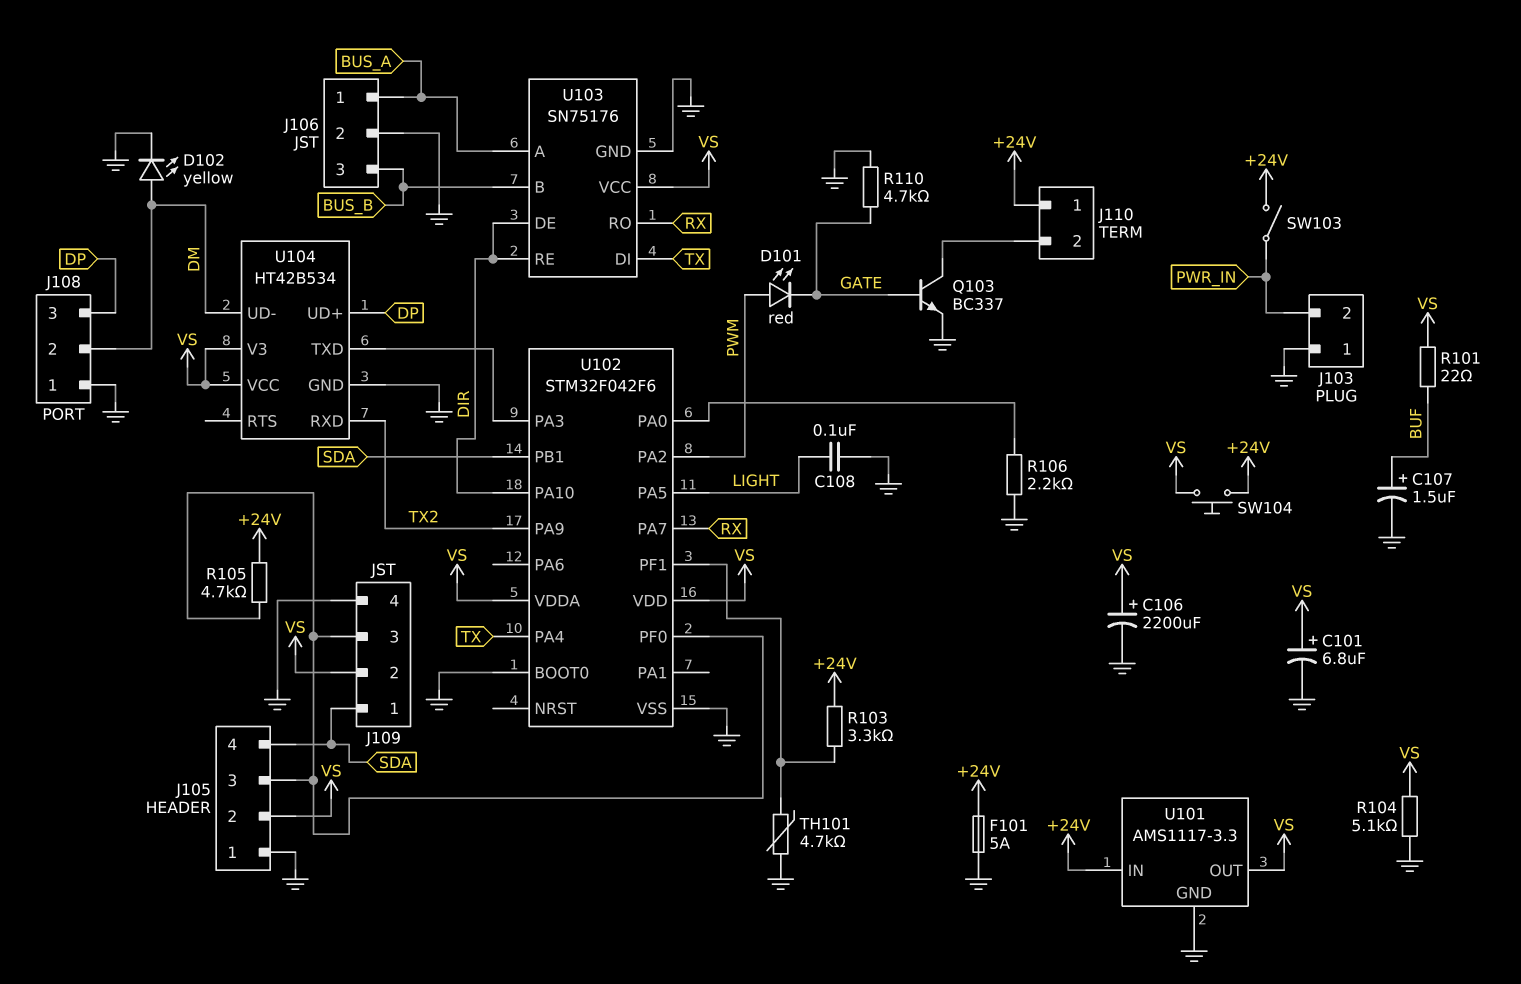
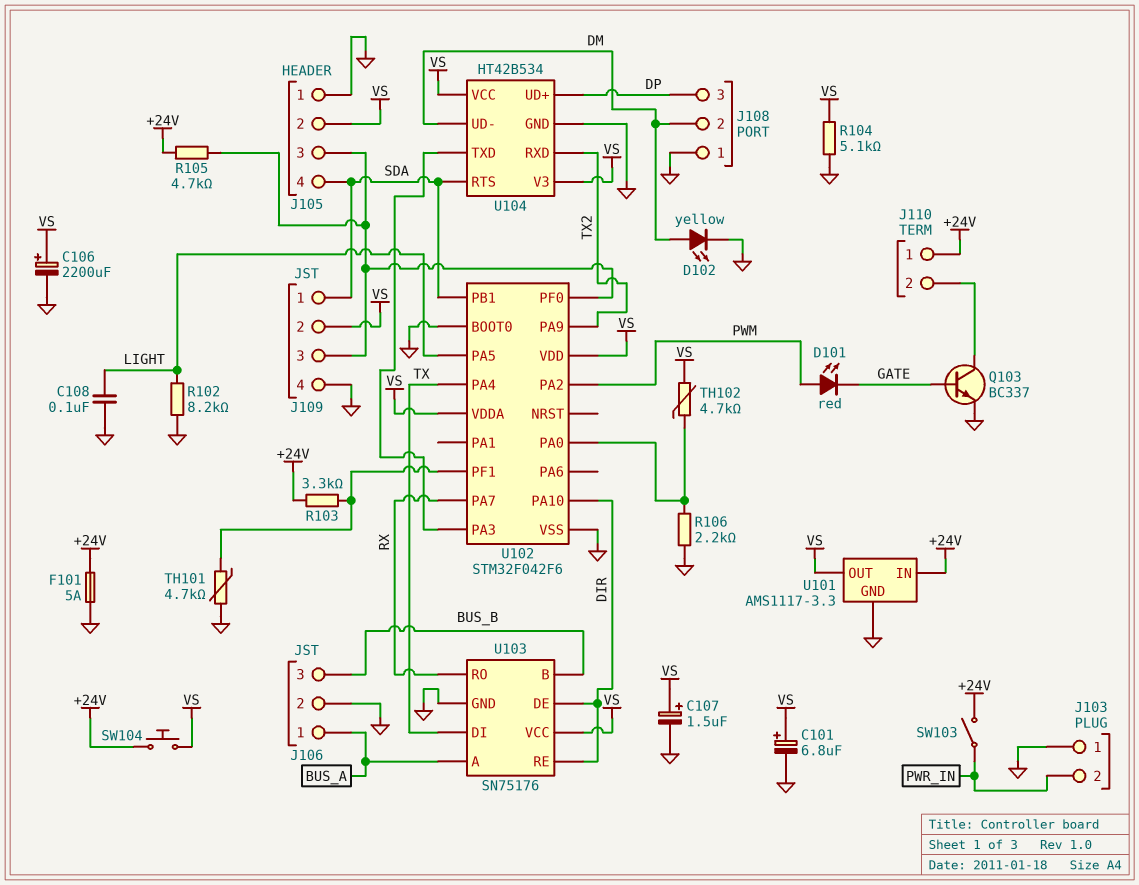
C107: 1.5uF (plus BUF, minus GND) -> 1.5uF (plus VS, minus GND)
R101: 22 (BUF, VS) -> none
R102: none -> 8.2k (GND, LIGHT)
R110: 4.7k (GATE, GND) -> none
TH102: none -> 4.7k (U102/PA0, VS)
U104 pin RTS: none -> SDA

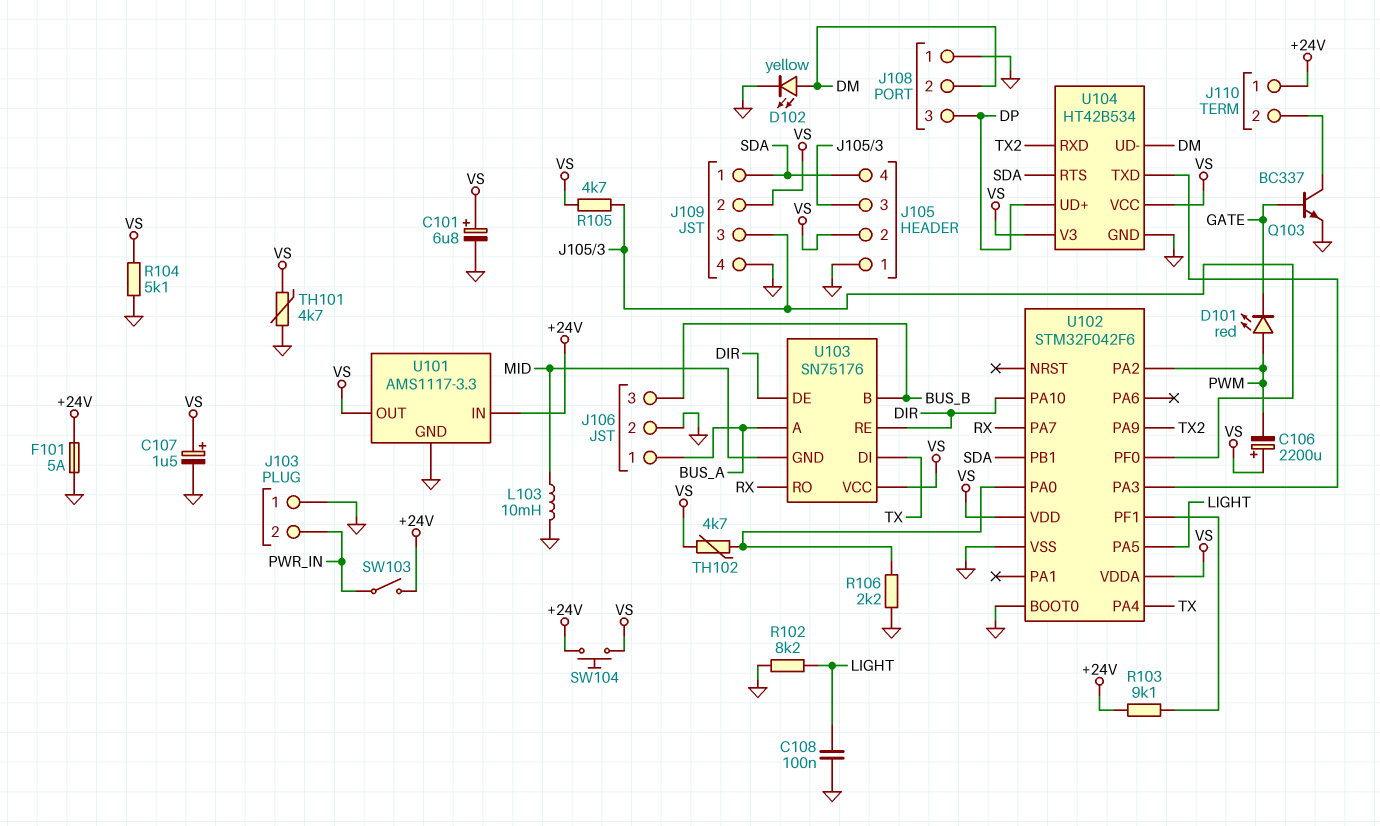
C106: 2200uF (plus VS, minus GND) -> 2200uF (plus VS, minus PWM)
L103: none -> 10mH (GND, MID)
R103: 3.3k (+24V, U102/PF1) -> 9.1k (+24V, U102/PF1)
R105: 4.7k (+24V, J105/3) -> 4.7k (J105/3, VS)
TH101: 4.7k (GND, U102/PF1) -> 4.7k (GND, VS)
U103 pin GND: GND -> MID

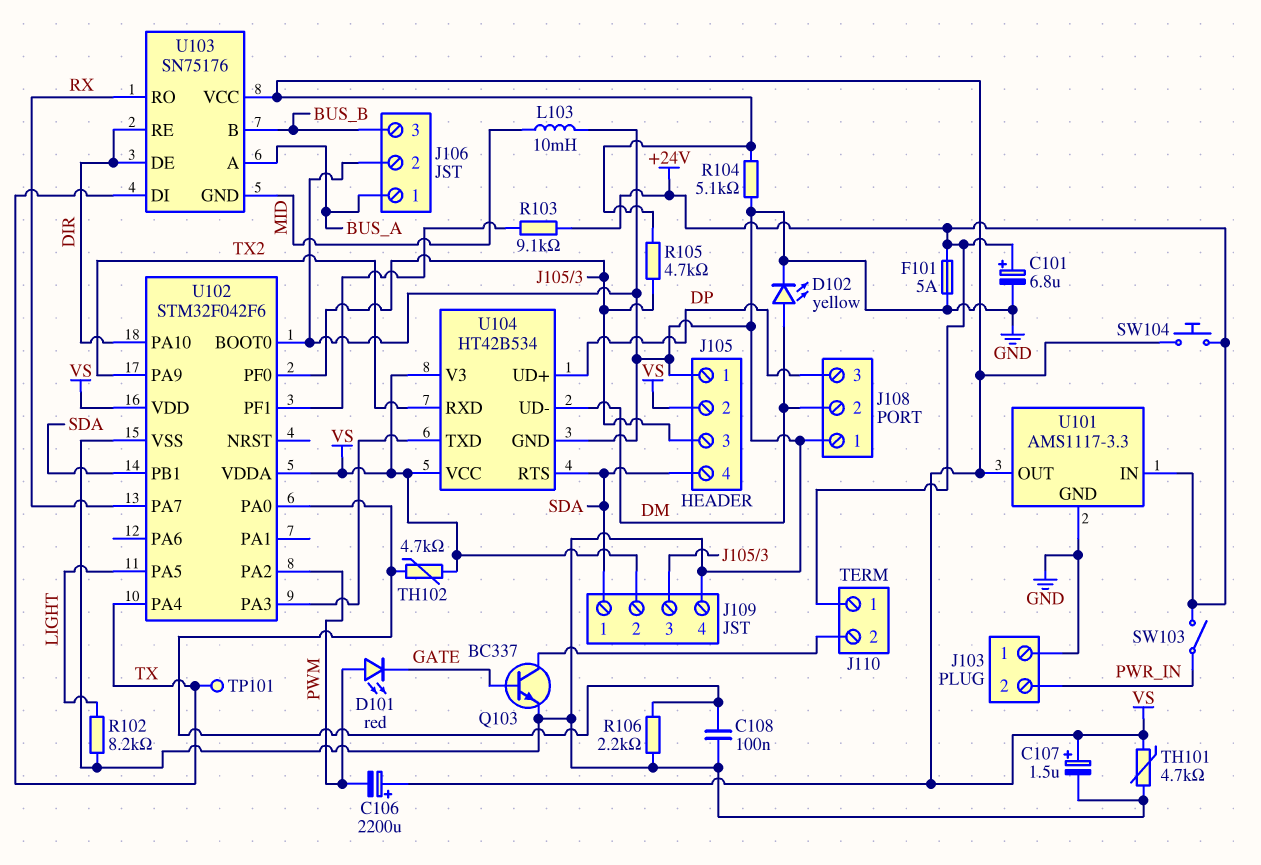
C101: 6.8uF (plus VS, minus GND) -> 6.8uF (plus +24V, minus GND)
C108: 100nF (GND, LIGHT) -> 100nF (GND, U102/PA0)
TP101: none -> test point (TX)

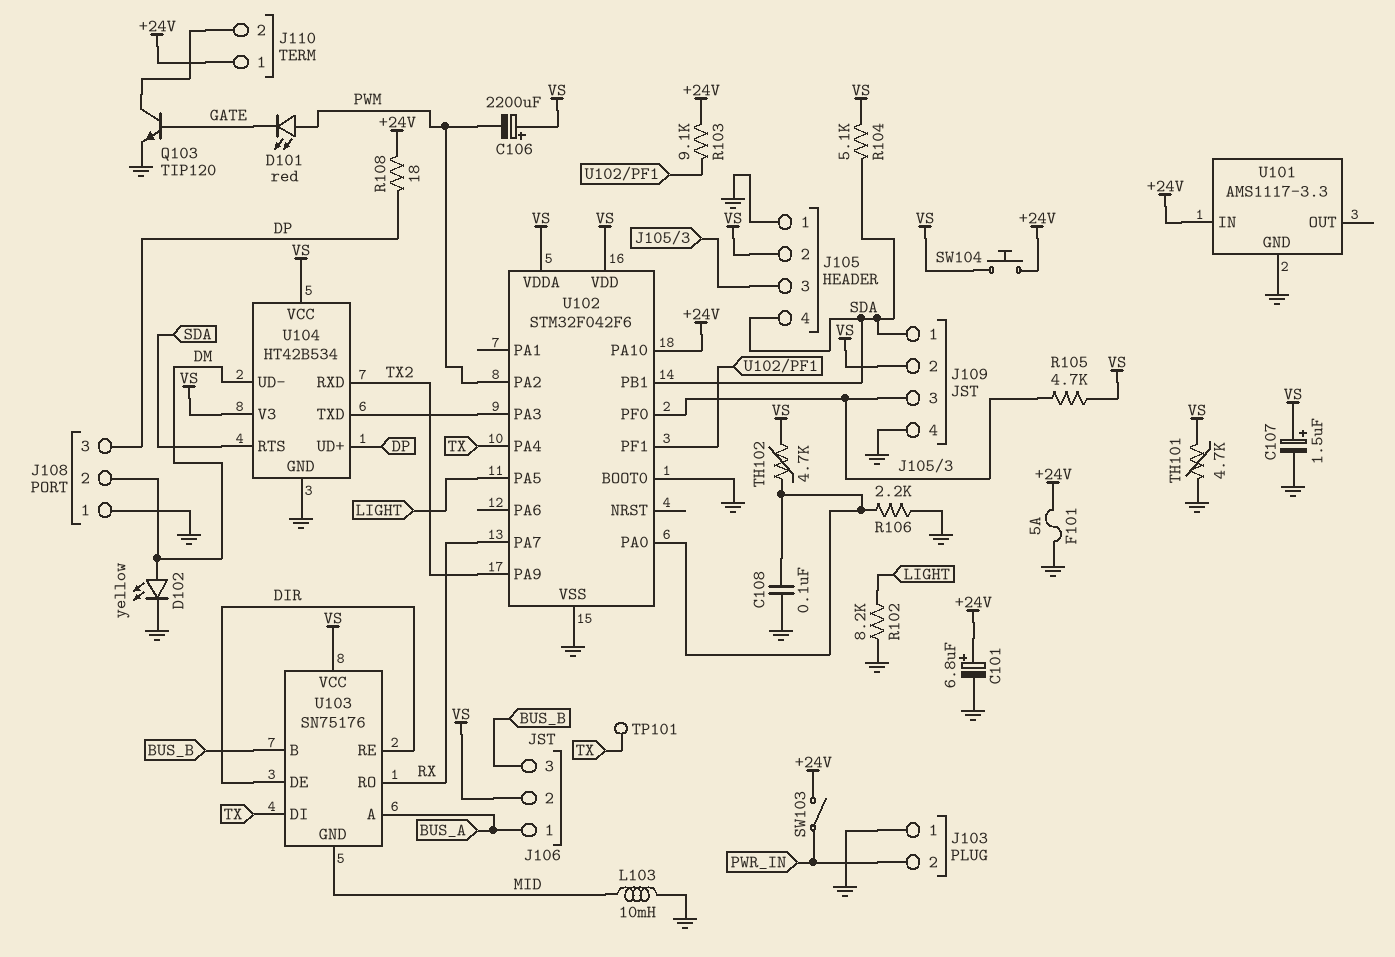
J106 pin 2: GND -> VS
Q103: NPN BC337 (B GATE, C J110/2, E GND) -> NPN TIP120 (B GATE, C J110/2, E GND)
R104: 5.1k (GND, VS) -> 5.1k (SDA, VS)
R108: none -> 18 (+24V, DP)
U101 pin OUT: VS -> none
U102 pin PA10: DIR -> +24V

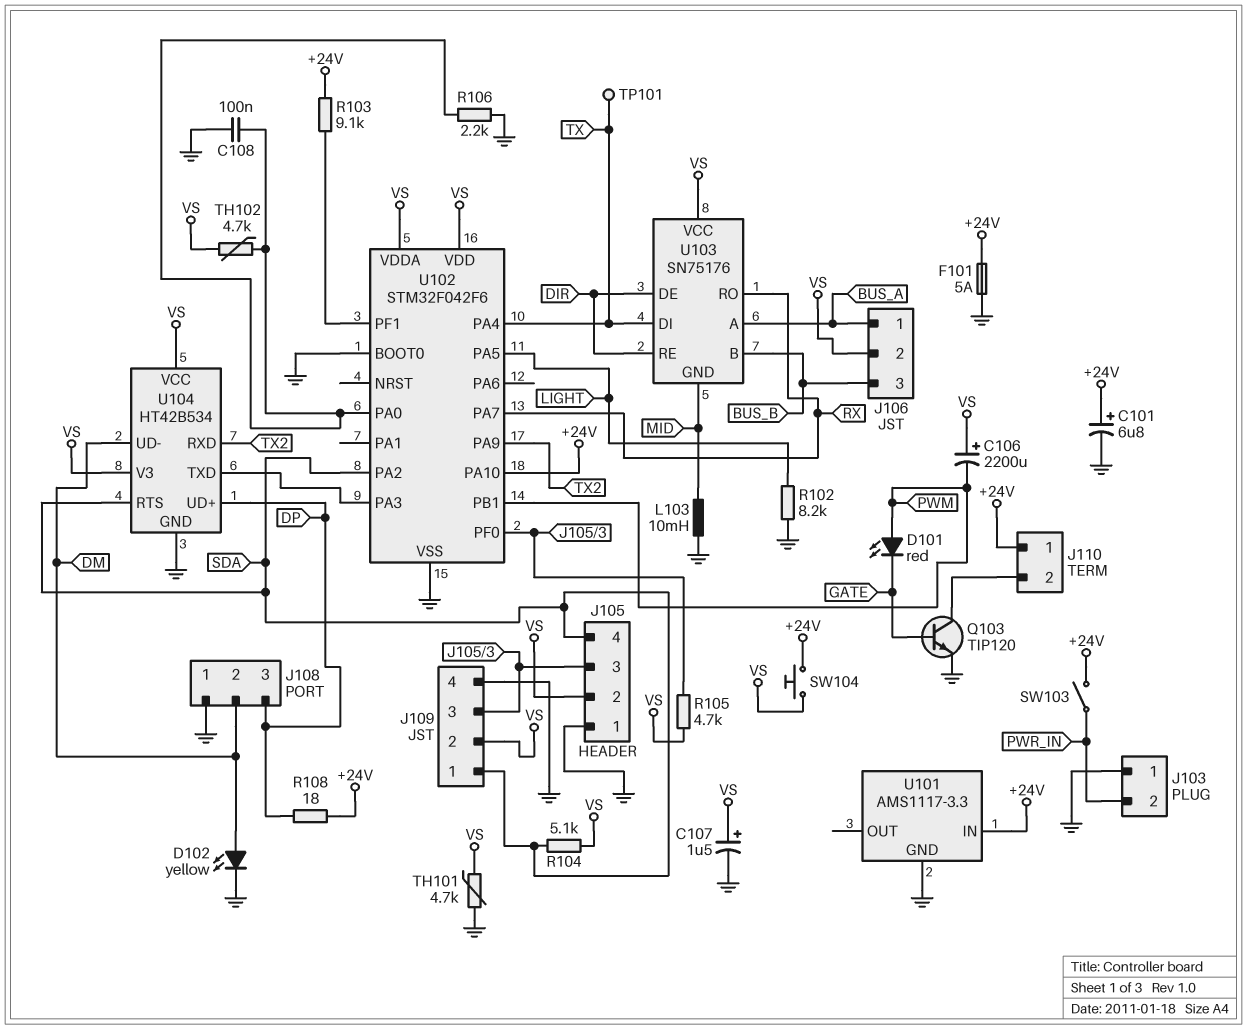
U102 pin PA2: PWM -> SDA
U102 pin PB1: SDA -> PWM

